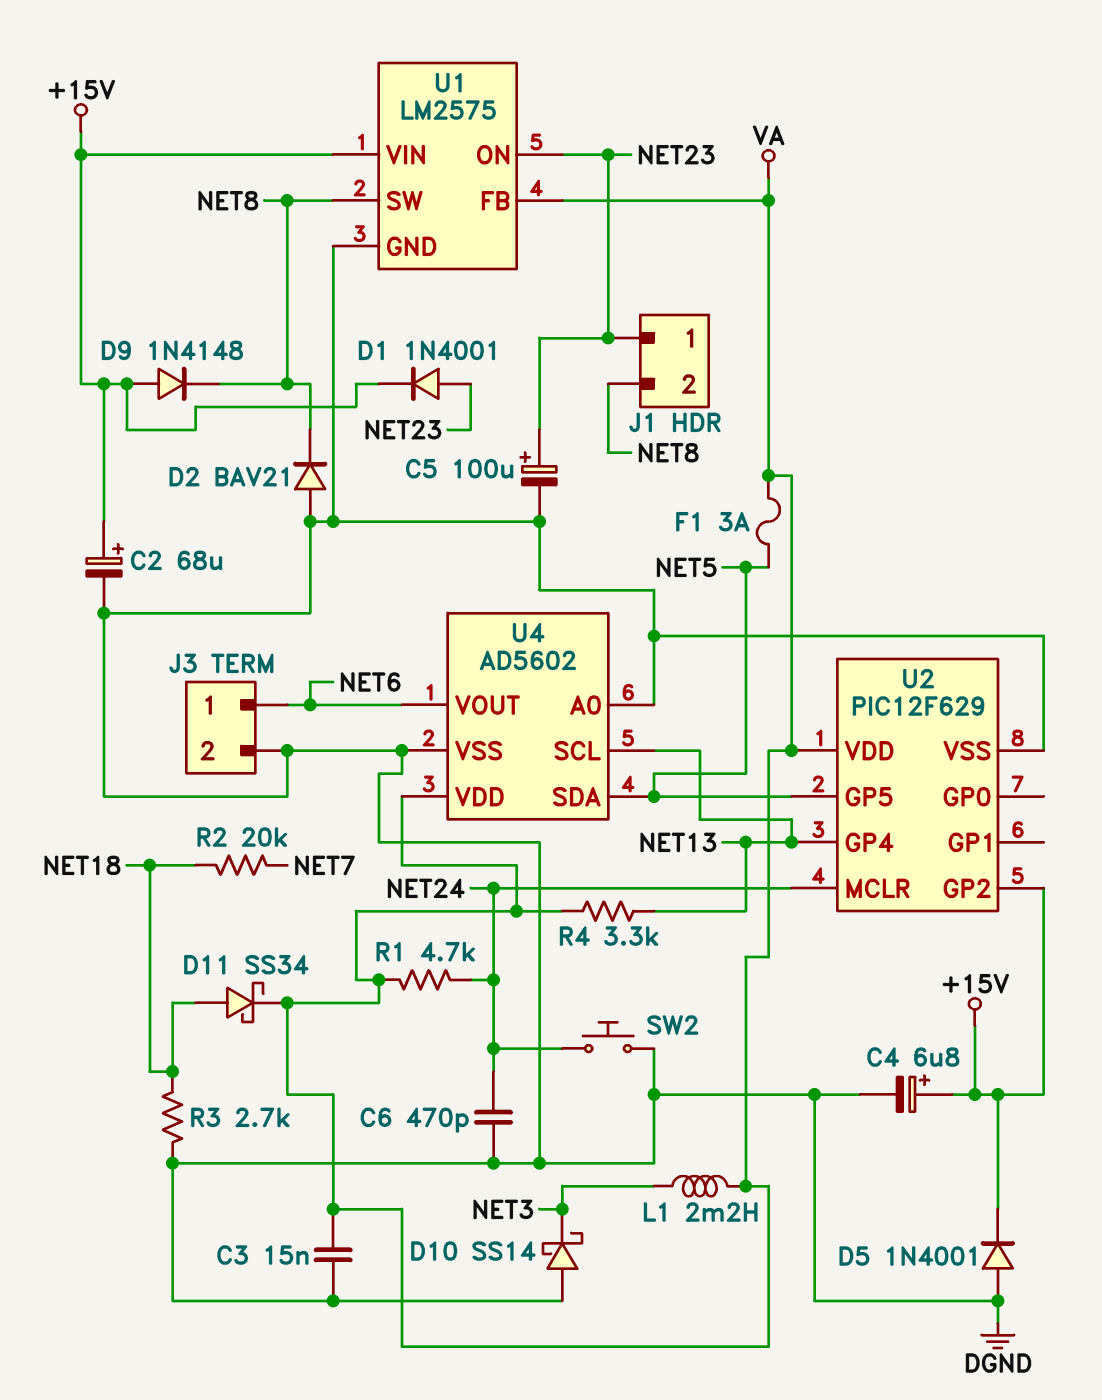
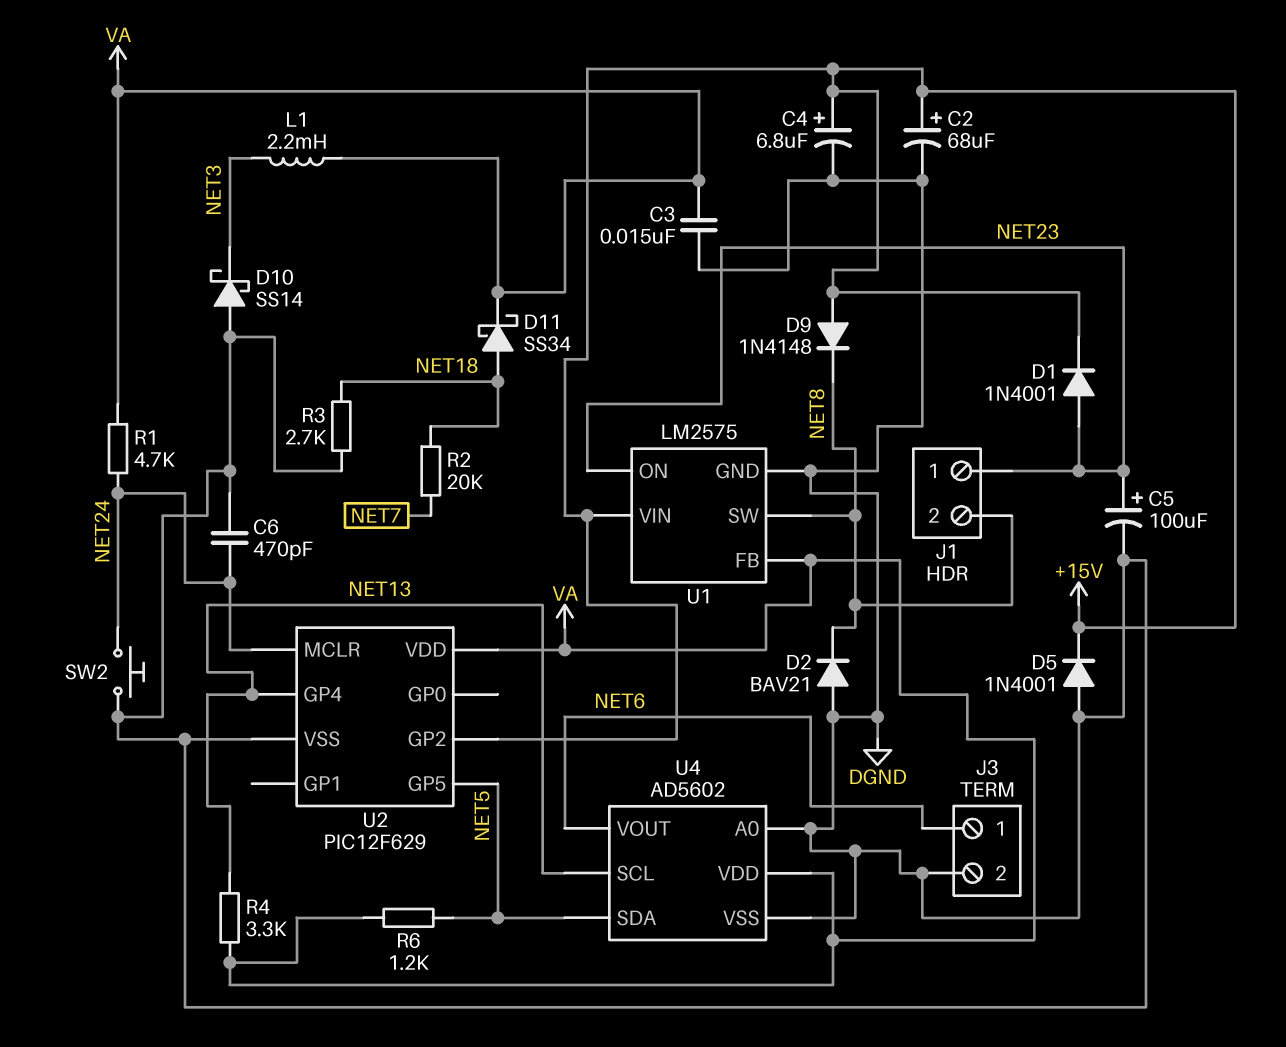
F1: 3A (NET5, VA) -> none
R6: none -> 1.2k (NET5, VA)

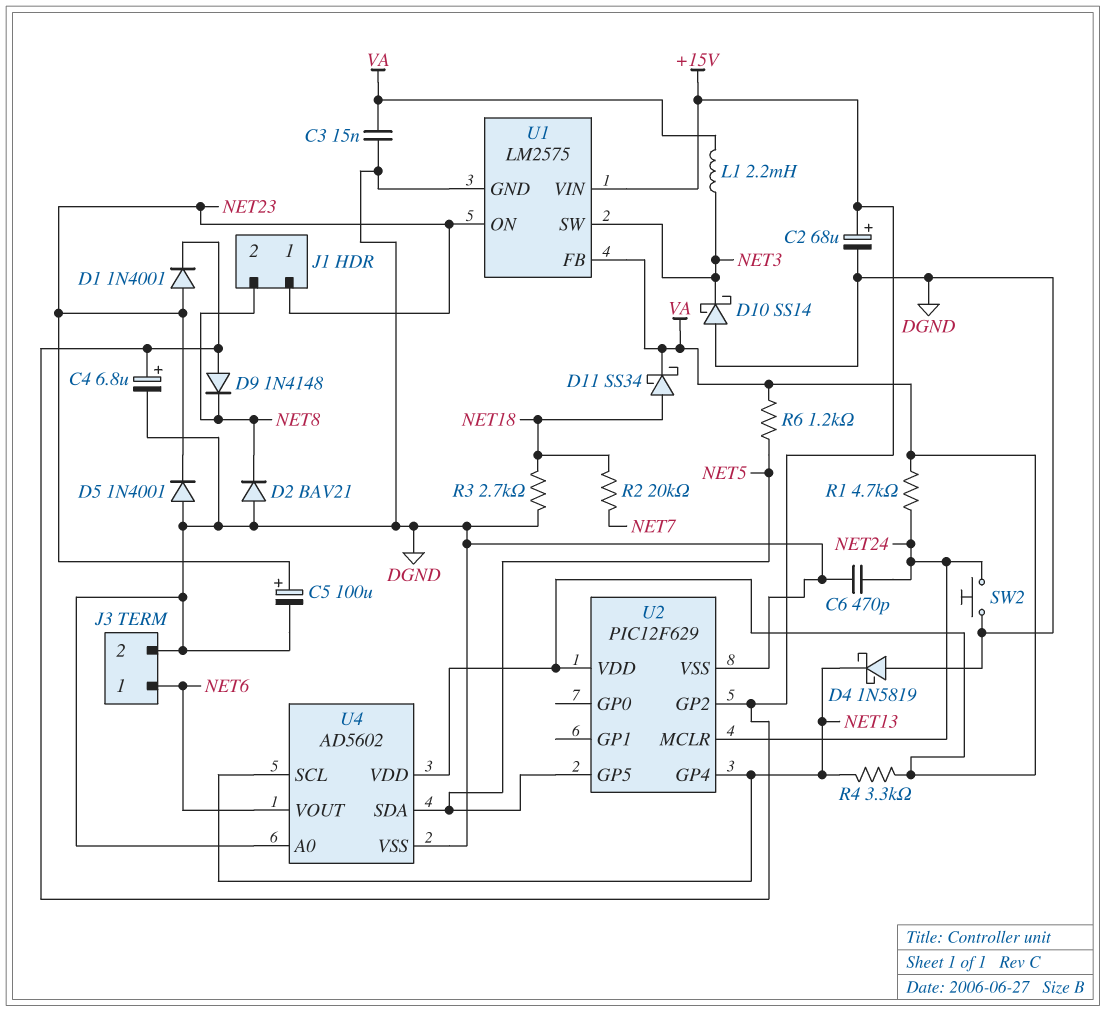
D4: none -> schottky 1N5819 (A DGND, K NET13)
D5: diode 1N4001 (A DGND, K +15V) -> diode 1N4001 (A DGND, K NET23)
U1 pin SW: NET8 -> NET3

